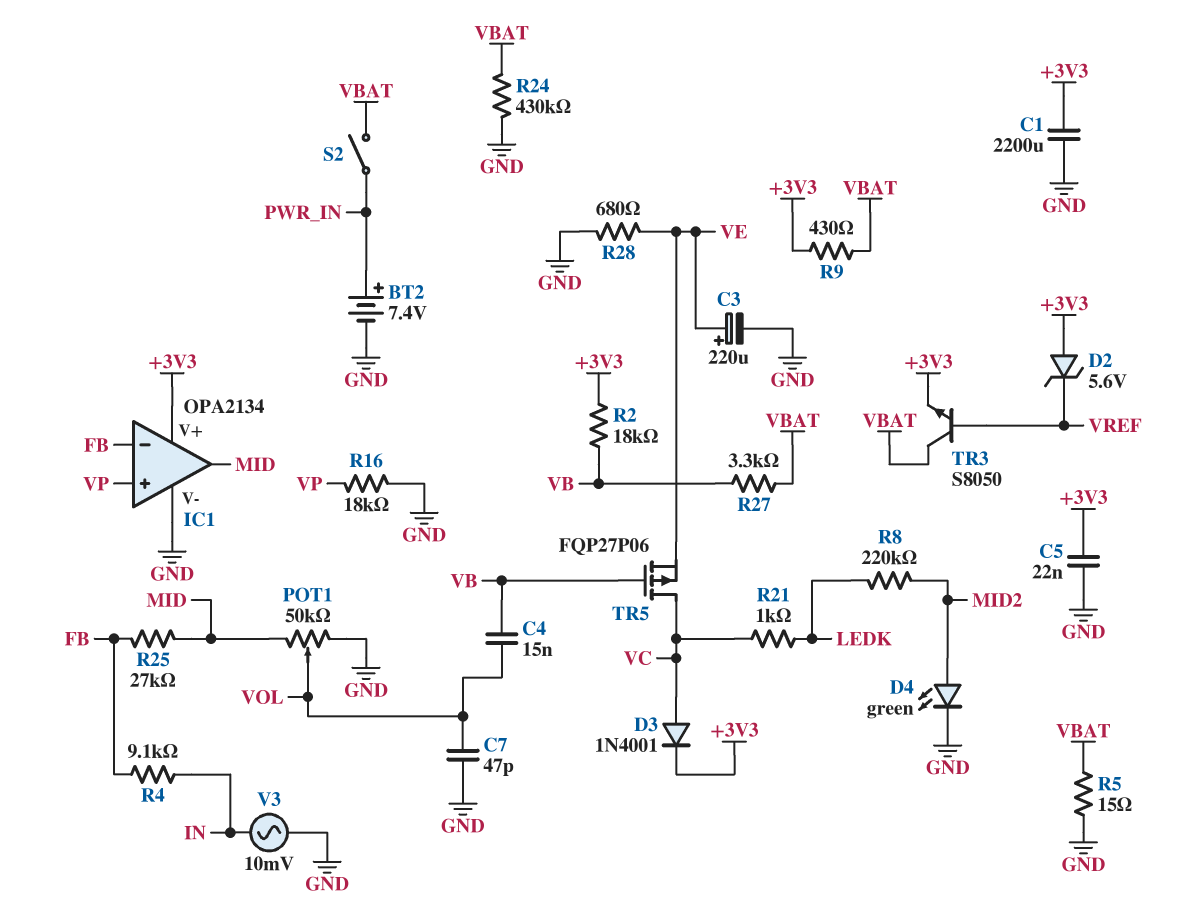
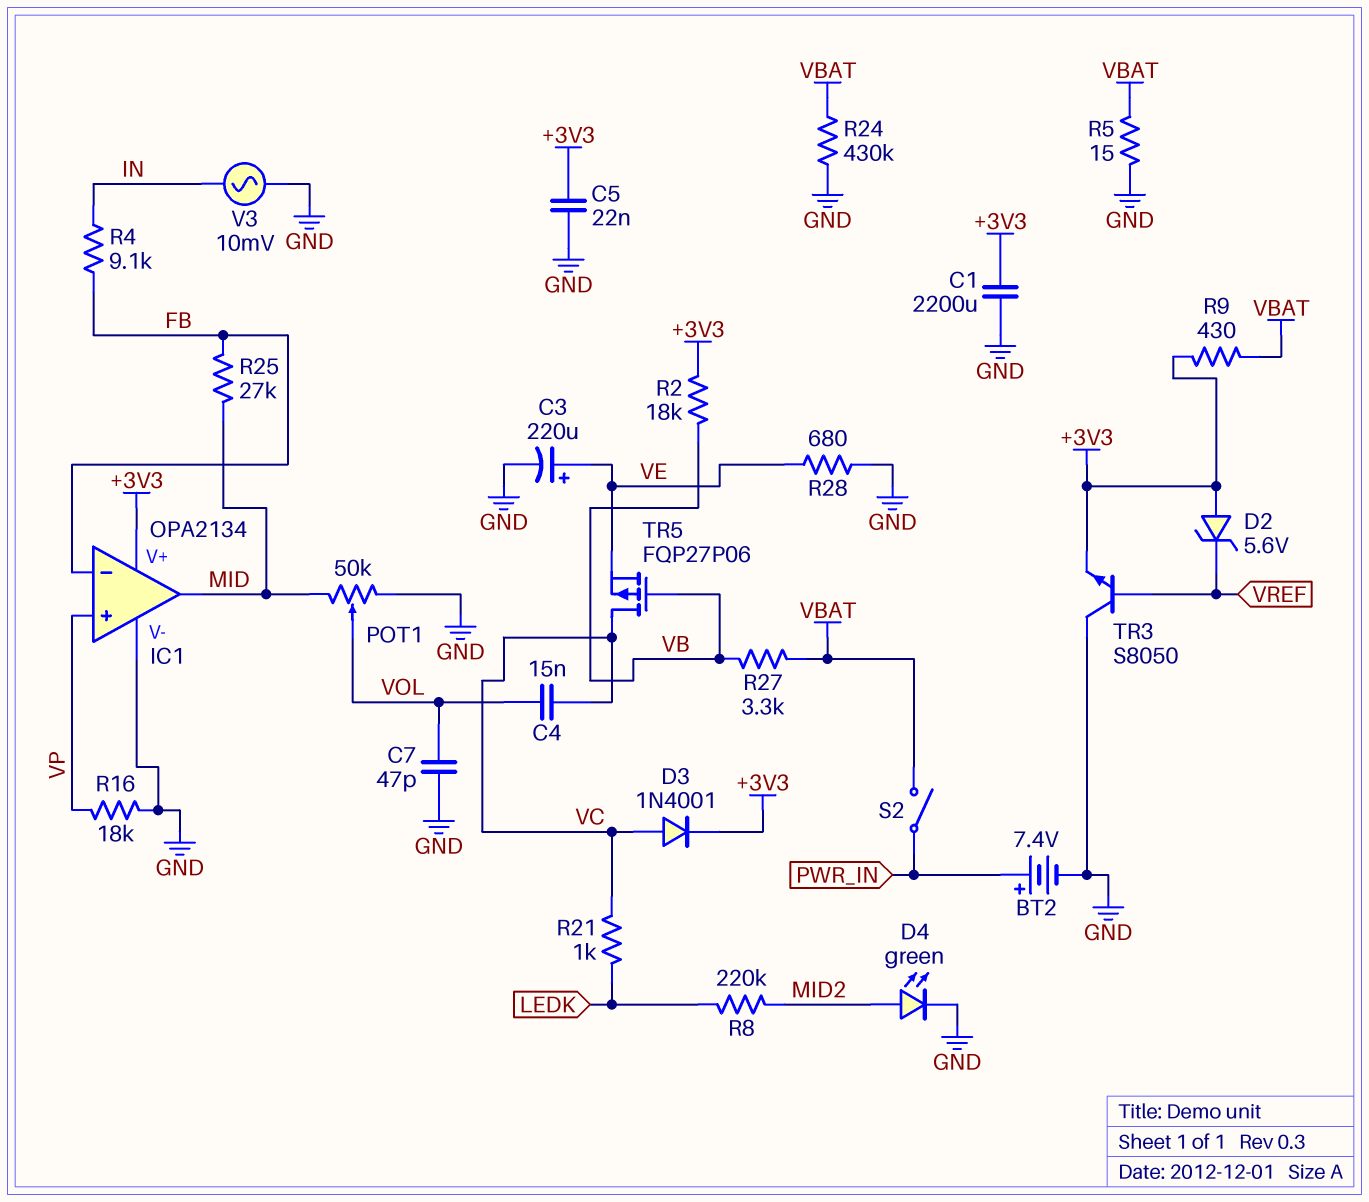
C4: 15nF (VB, VOL) -> 15nF (VC, VOL)
TR3: NPN S8050 (B VREF, C VBAT, E +3V3) -> NPN S8050 (B VREF, C GND, E +3V3)

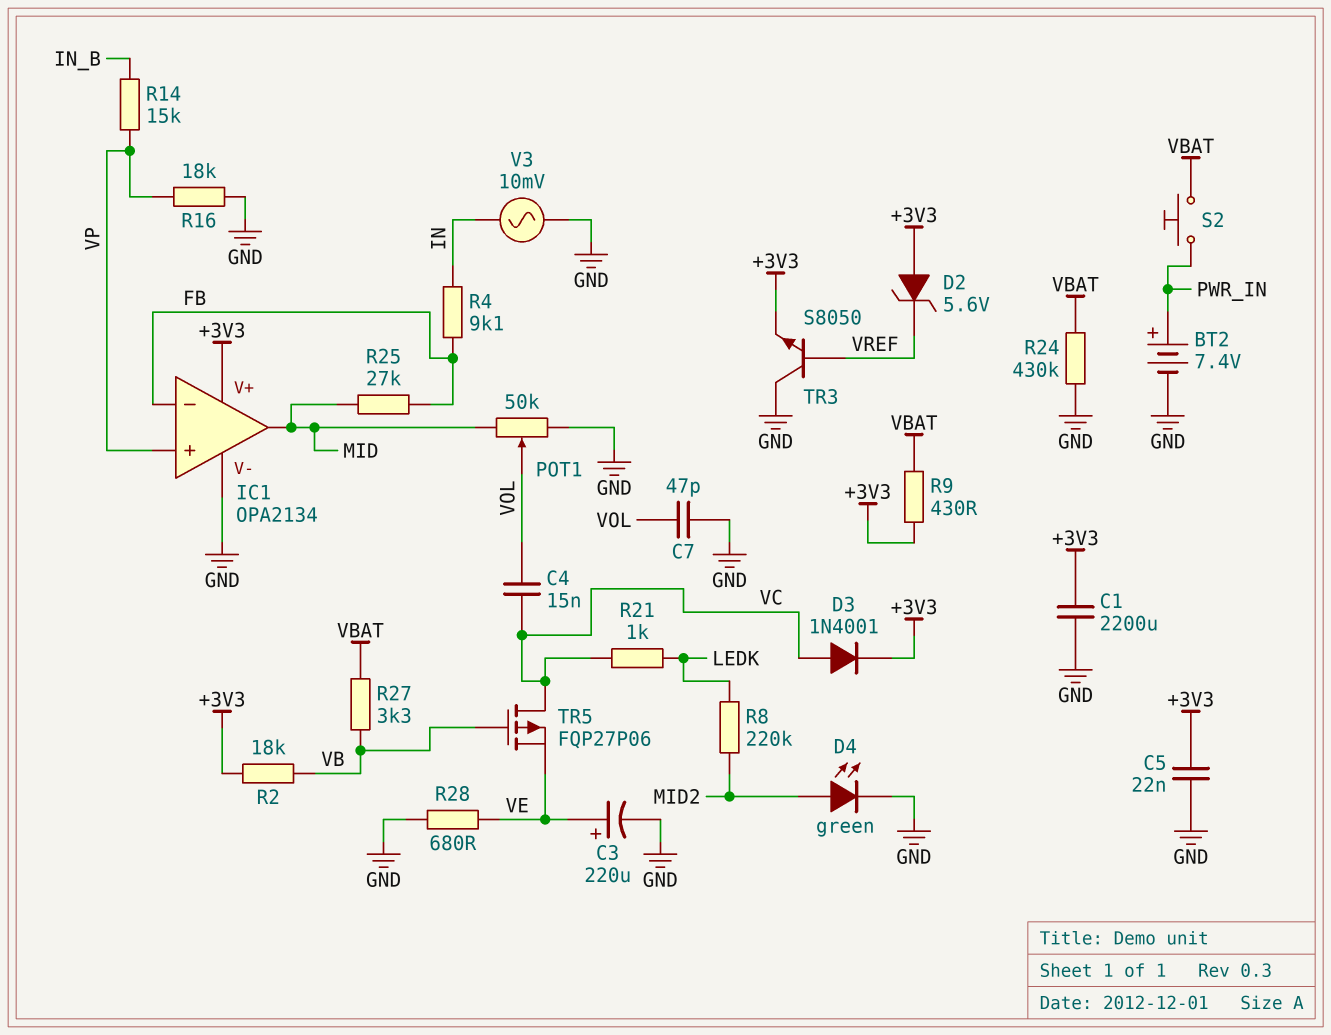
R5: 15 (GND, VBAT) -> none
R14: none -> 15k (IN_B, VP)
S2: switch (PWR_IN, VBAT) -> button (PWR_IN, VBAT)

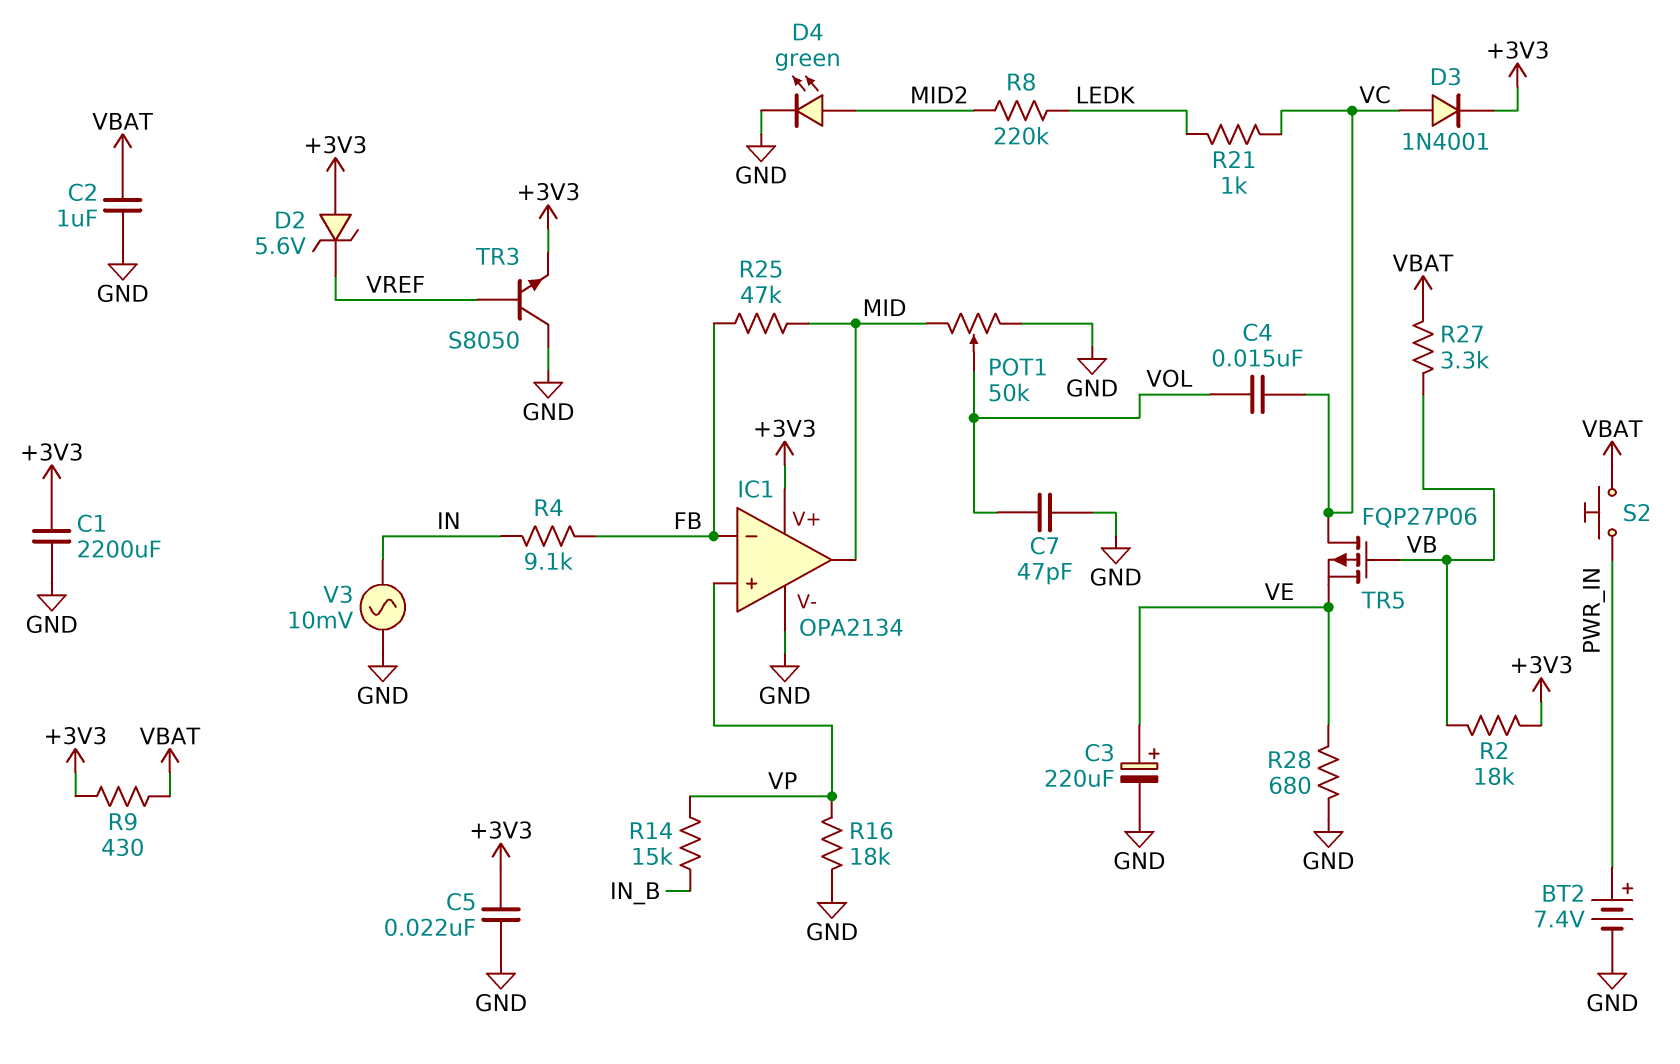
C2: none -> 1uF (GND, VBAT)
R24: 430k (GND, VBAT) -> none
R25: 27k (FB, MID) -> 47k (FB, MID)

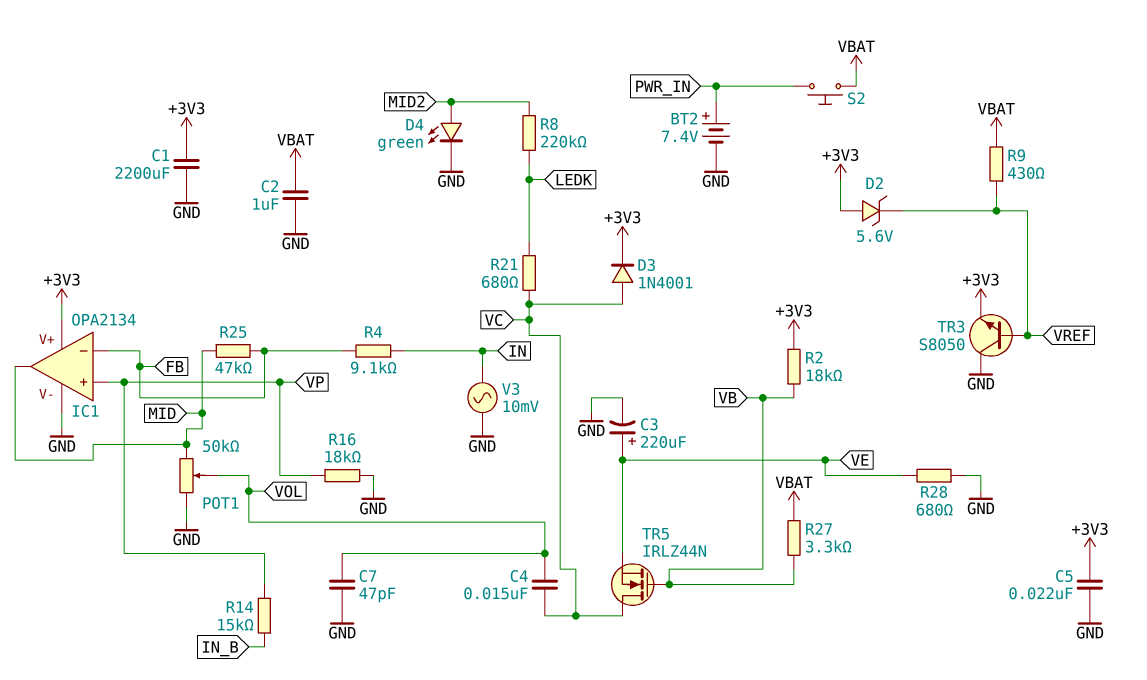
R9: 430 (+3V3, VBAT) -> 430 (VBAT, VREF)
R21: 1k (LEDK, VC) -> 680 (LEDK, VC)
TR5: PMOS FQP27P06 (G VB, D VC, S VE) -> NMOS IRLZ44N (G VB, D VC, S VE)

